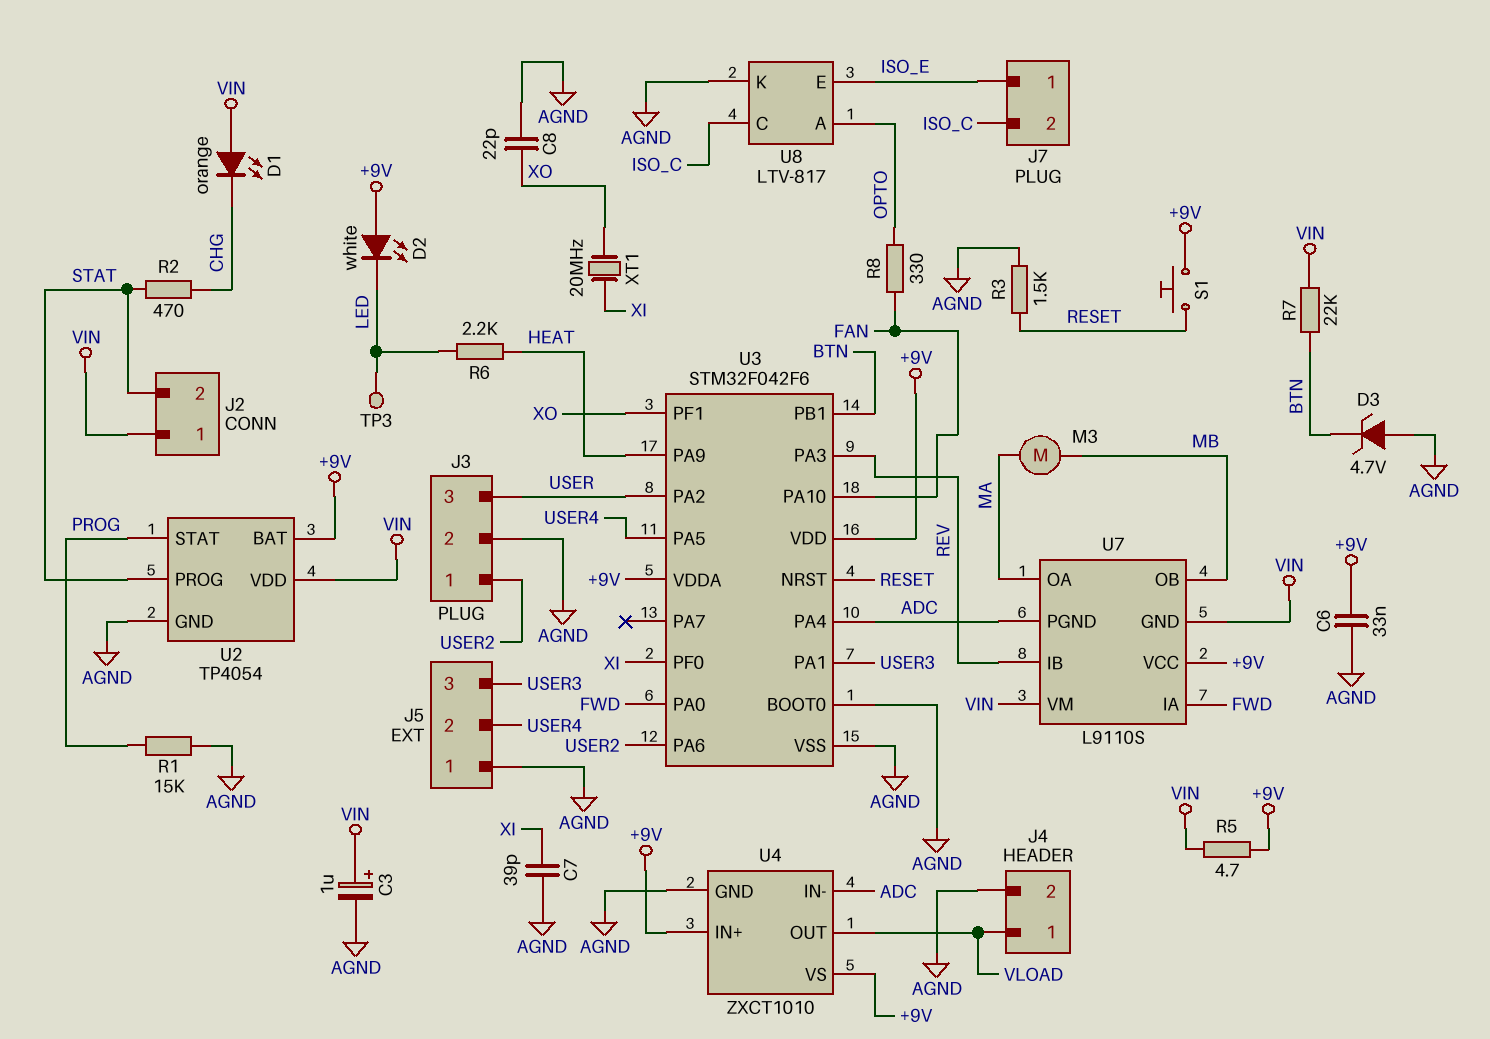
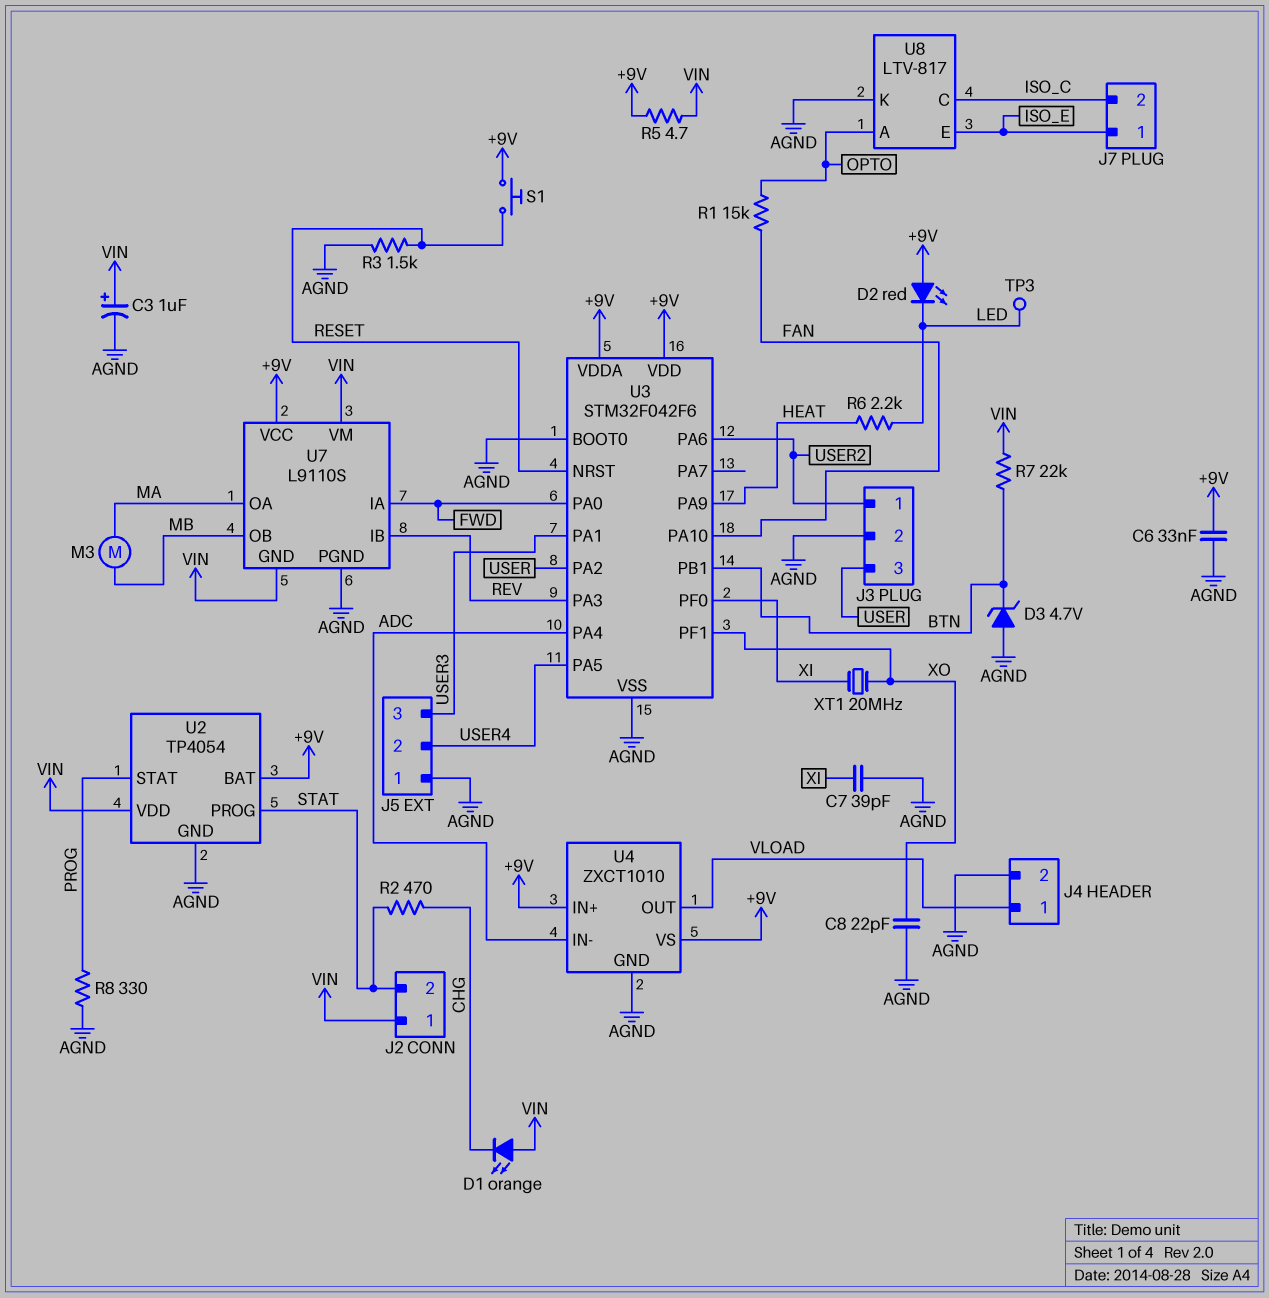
D2: LED white (A +9V, K LED) -> LED red (A +9V, K LED)
R1: 15k (AGND, PROG) -> 15k (FAN, OPTO)
R8: 330 (FAN, OPTO) -> 330 (AGND, PROG)
U7 pin PGND: ADC -> AGND

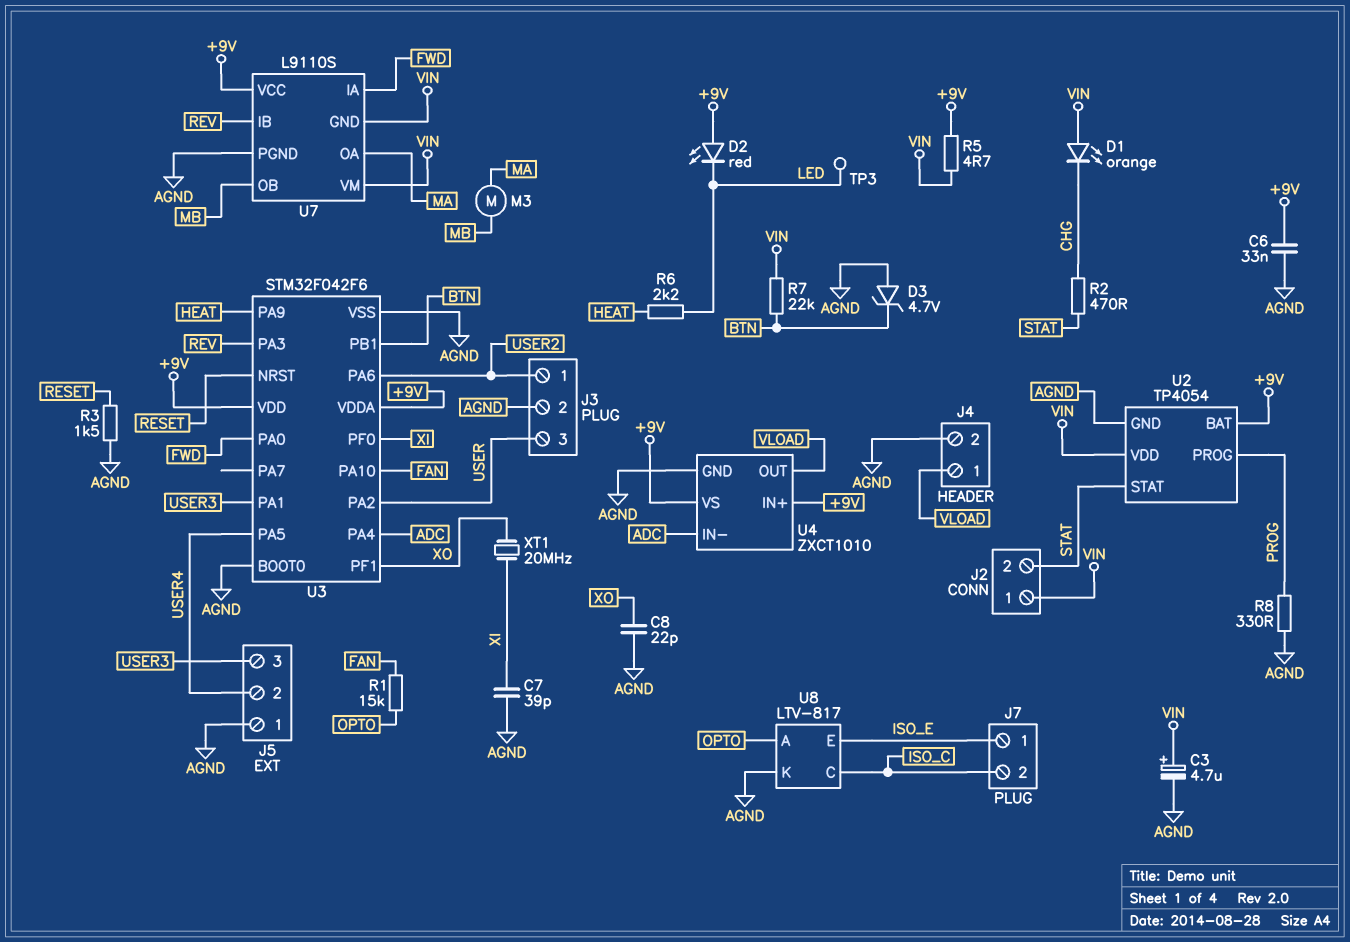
C3: 1uF (plus VIN, minus AGND) -> 4.7uF (plus VIN, minus AGND)
S1: button (+9V, RESET) -> none
U2 pin PROG: STAT -> PROG
U2 pin STAT: PROG -> STAT

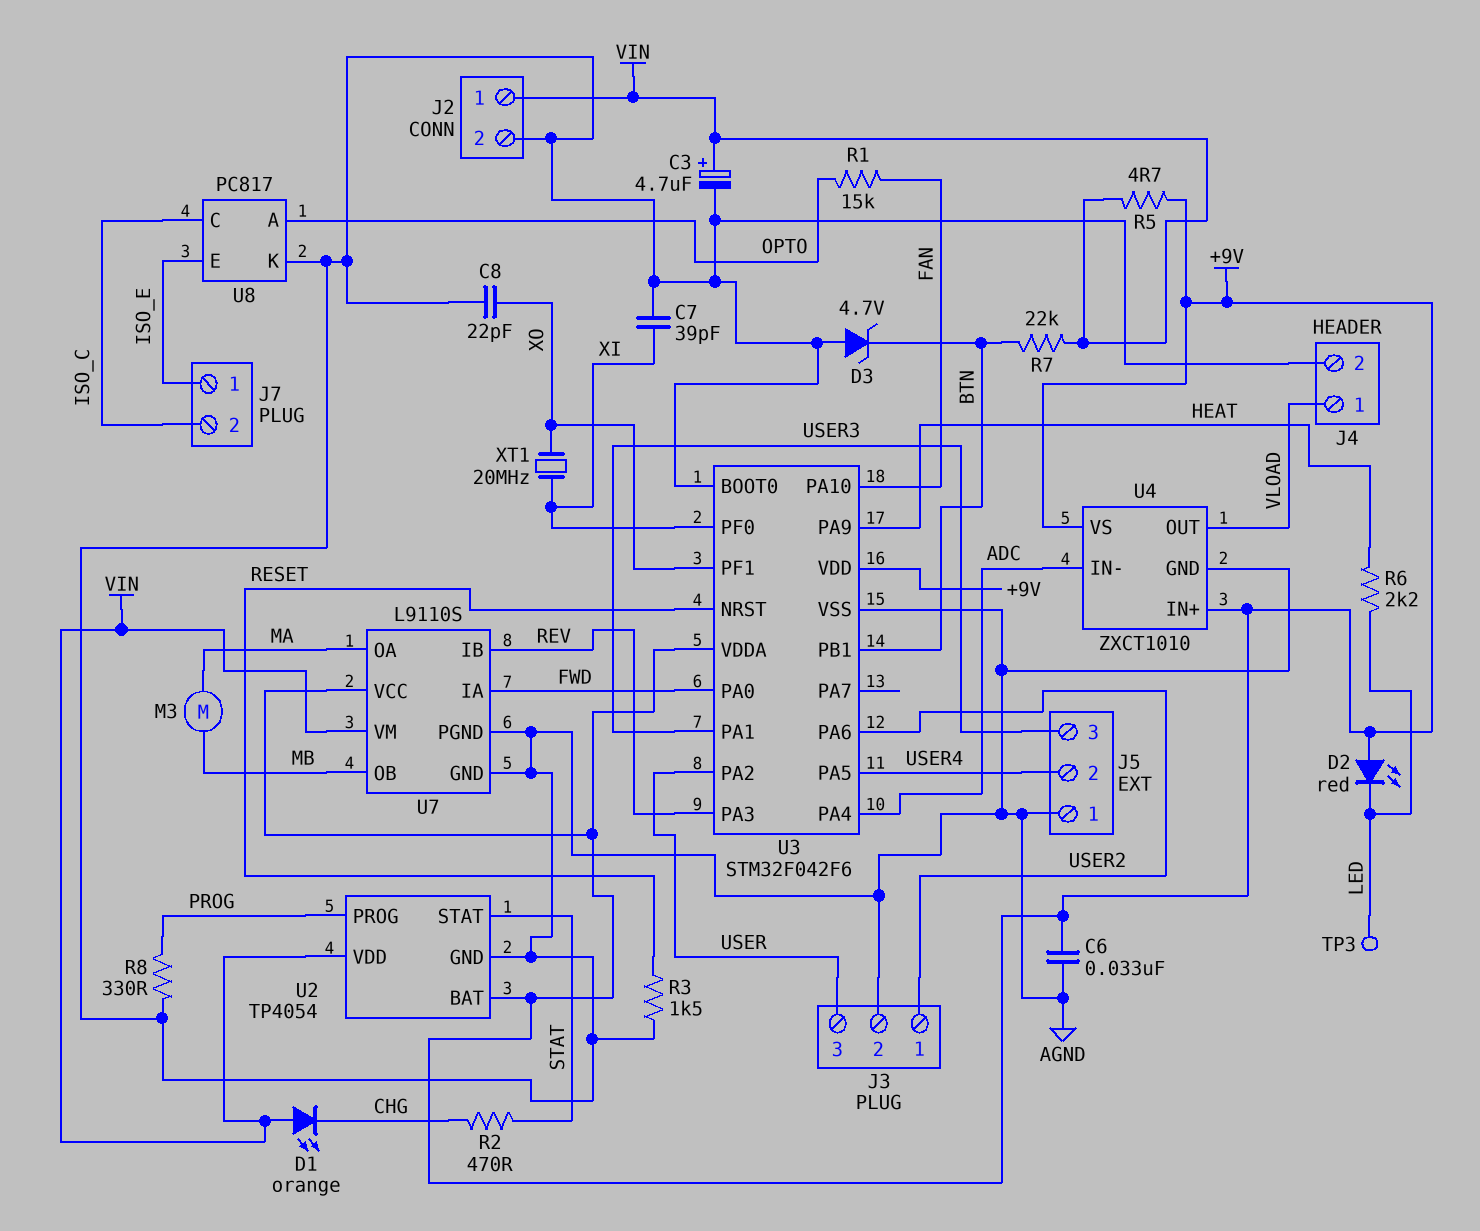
J2 pin 2: STAT -> AGND
U7 pin GND: VIN -> AGND
U8: LTV-817 -> PC817

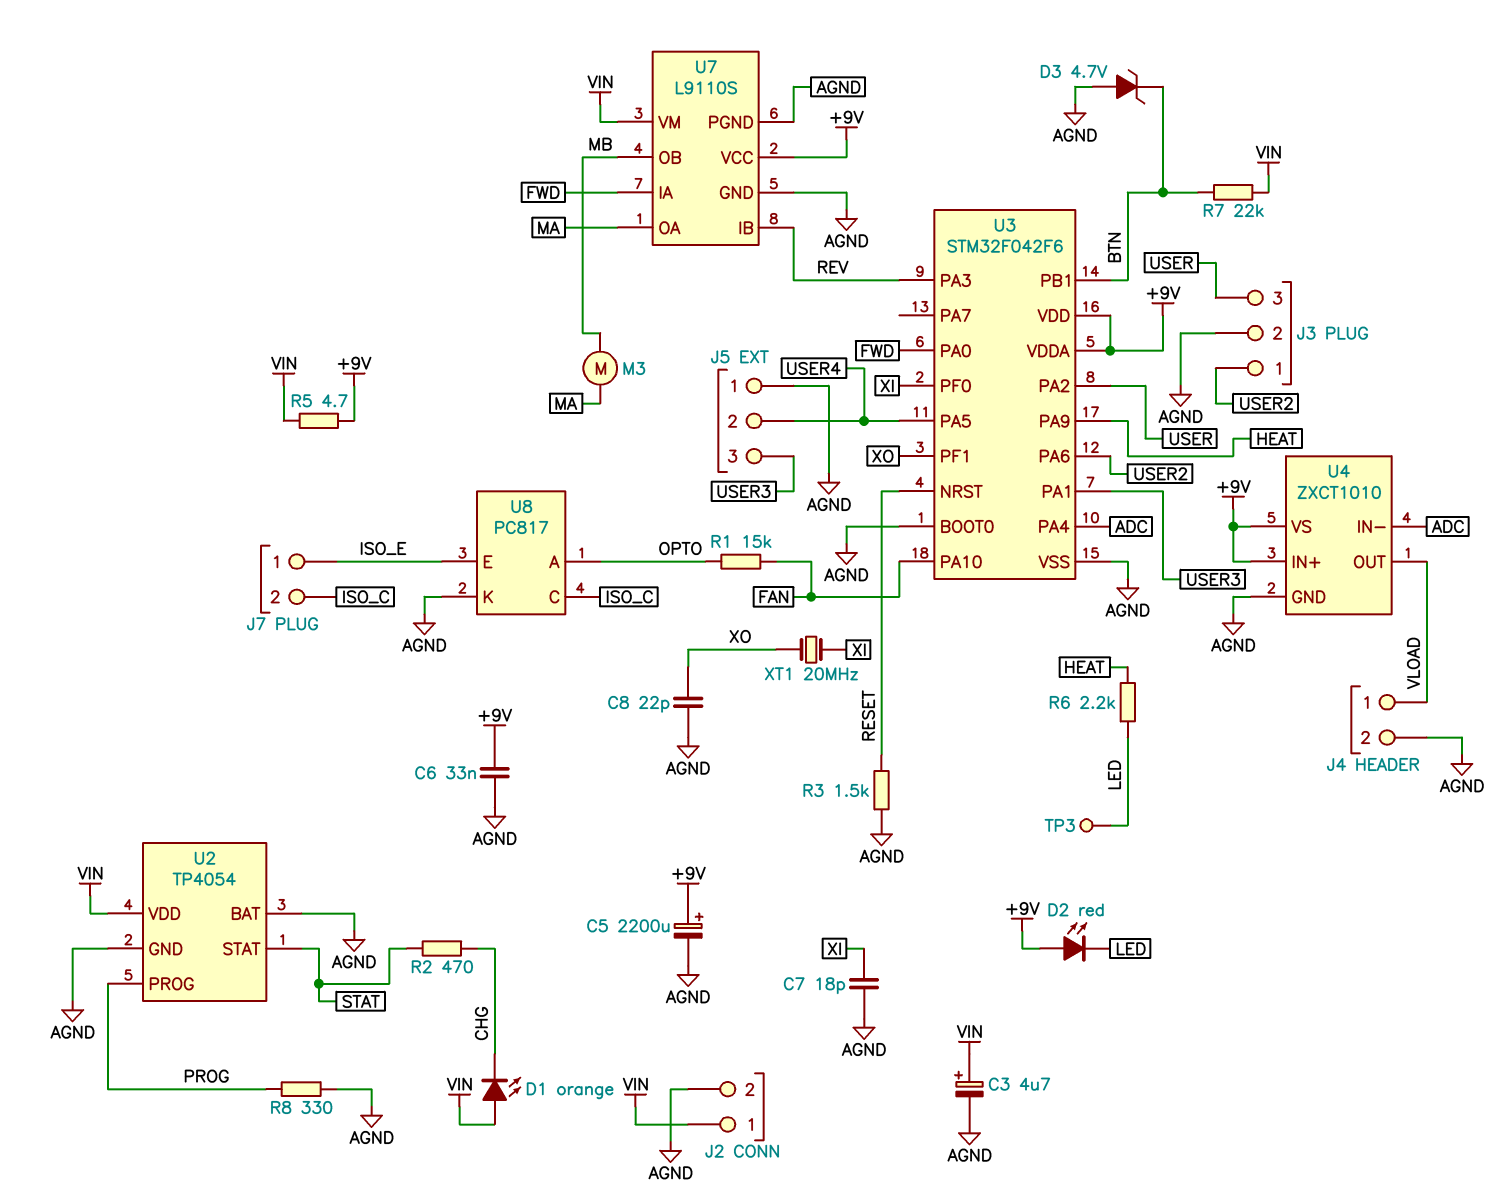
C5: none -> 2200uF (plus +9V, minus AGND)
C7: 39pF (AGND, XI) -> 18pF (AGND, XI)
U2 pin BAT: +9V -> AGND

